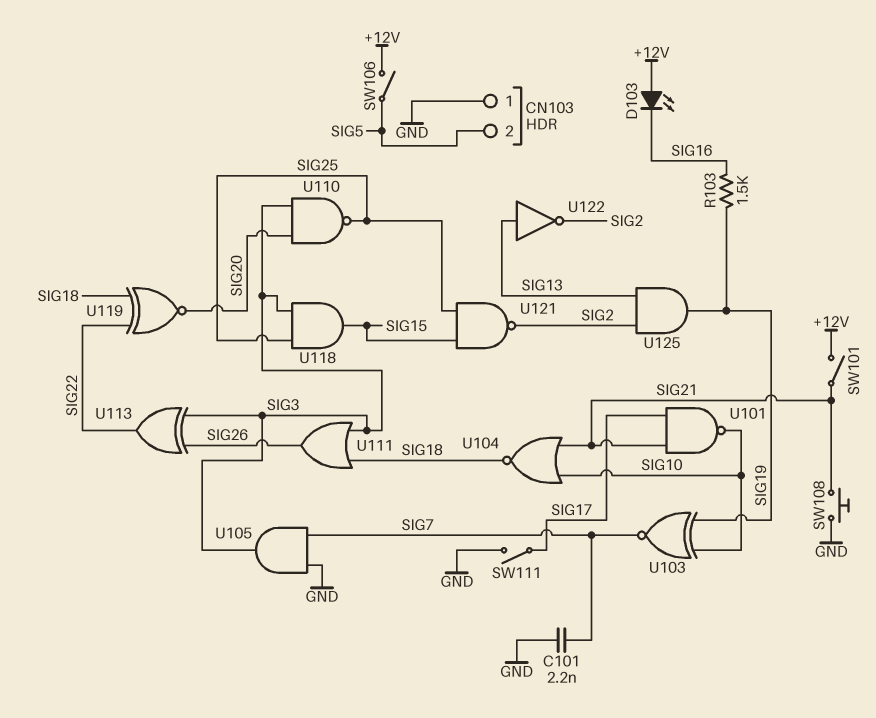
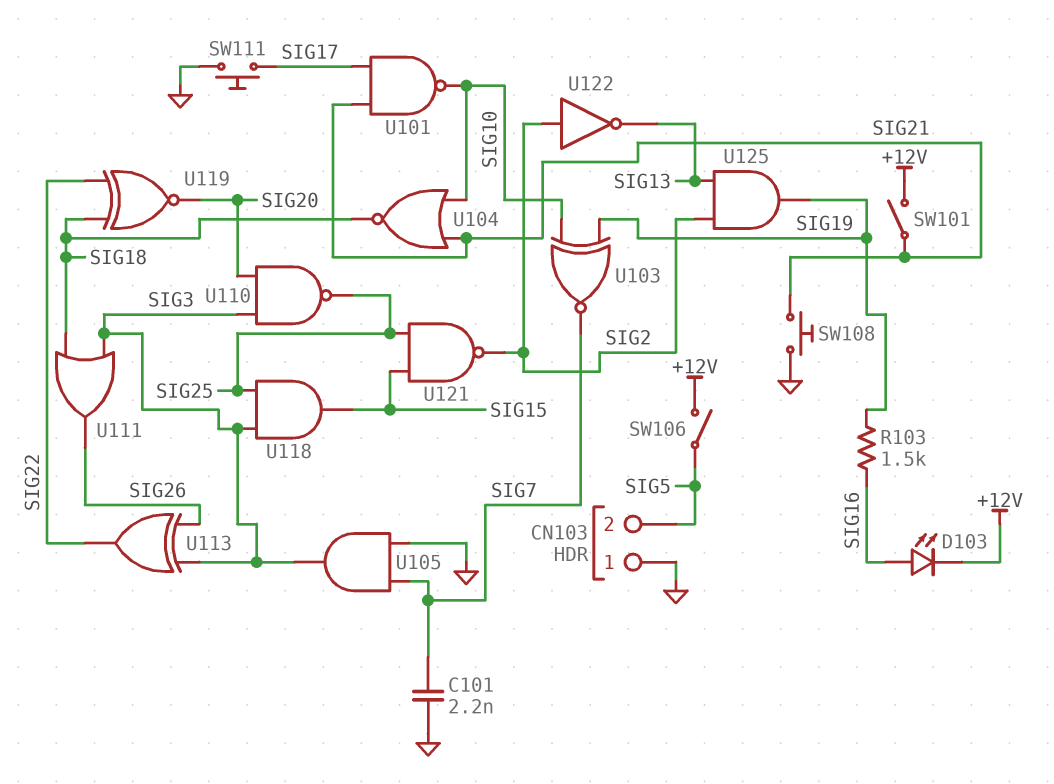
D103: LED (A +12V, K SIG16) -> LED (A SIG16, K +12V)
SW111: switch (GND, SIG17) -> button (GND, SIG17)
U122: NOT (in SIG13, out SIG2) -> NOT (in SIG2, out SIG13)

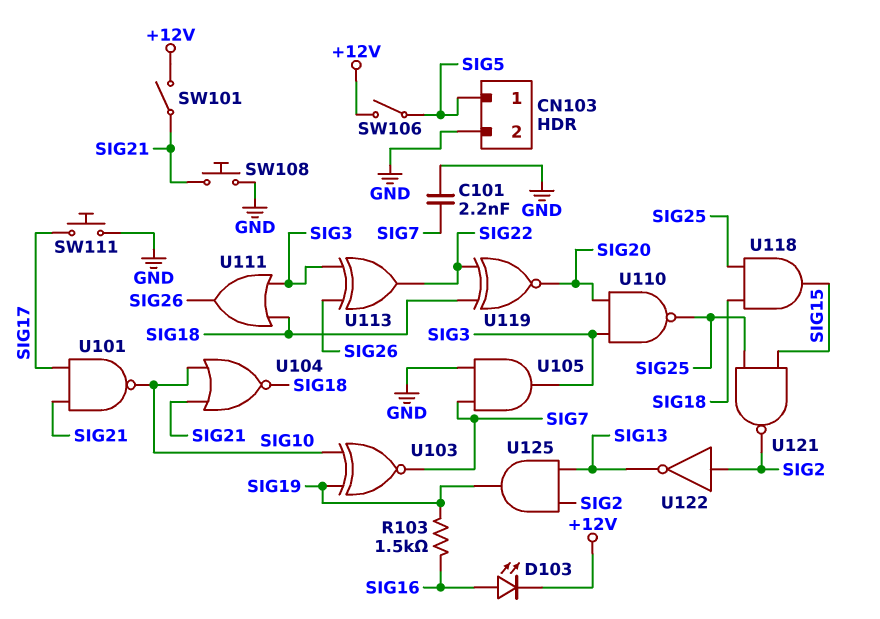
CN103 pin 1: GND -> SIG5
CN103 pin 2: SIG5 -> GND
U118: AND (in SIG3, in SIG25, out SIG15) -> AND (in SIG18, in SIG25, out SIG15)

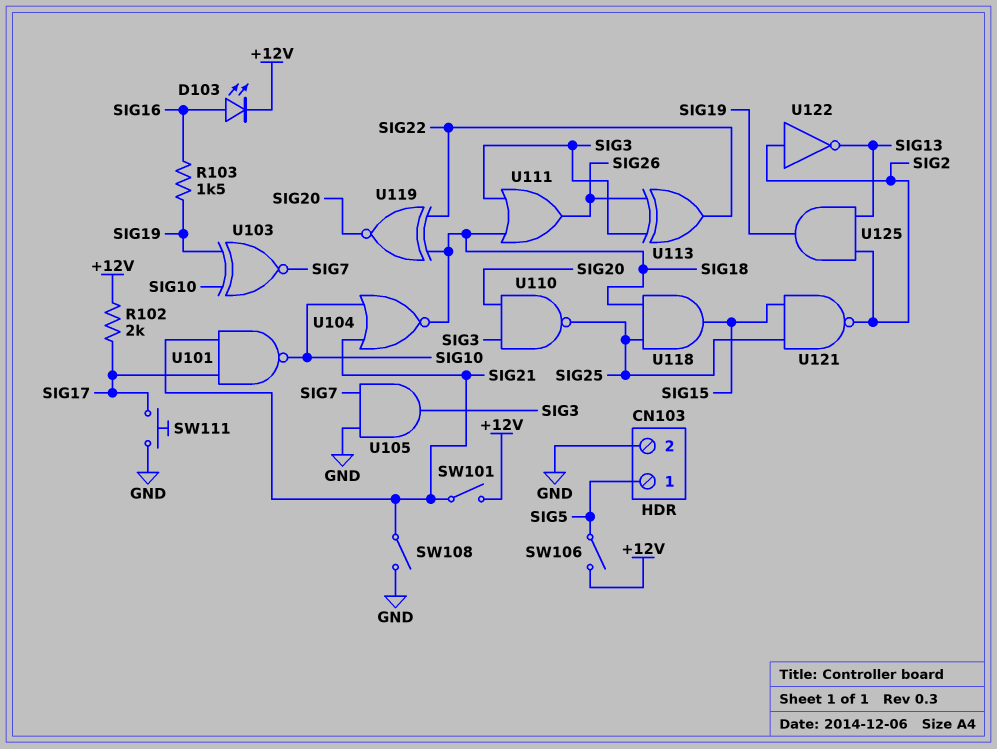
C101: 2.2nF (GND, SIG7) -> none
R102: none -> 2k (+12V, SIG17)
SW108: button (GND, SIG21) -> switch (GND, SIG21)

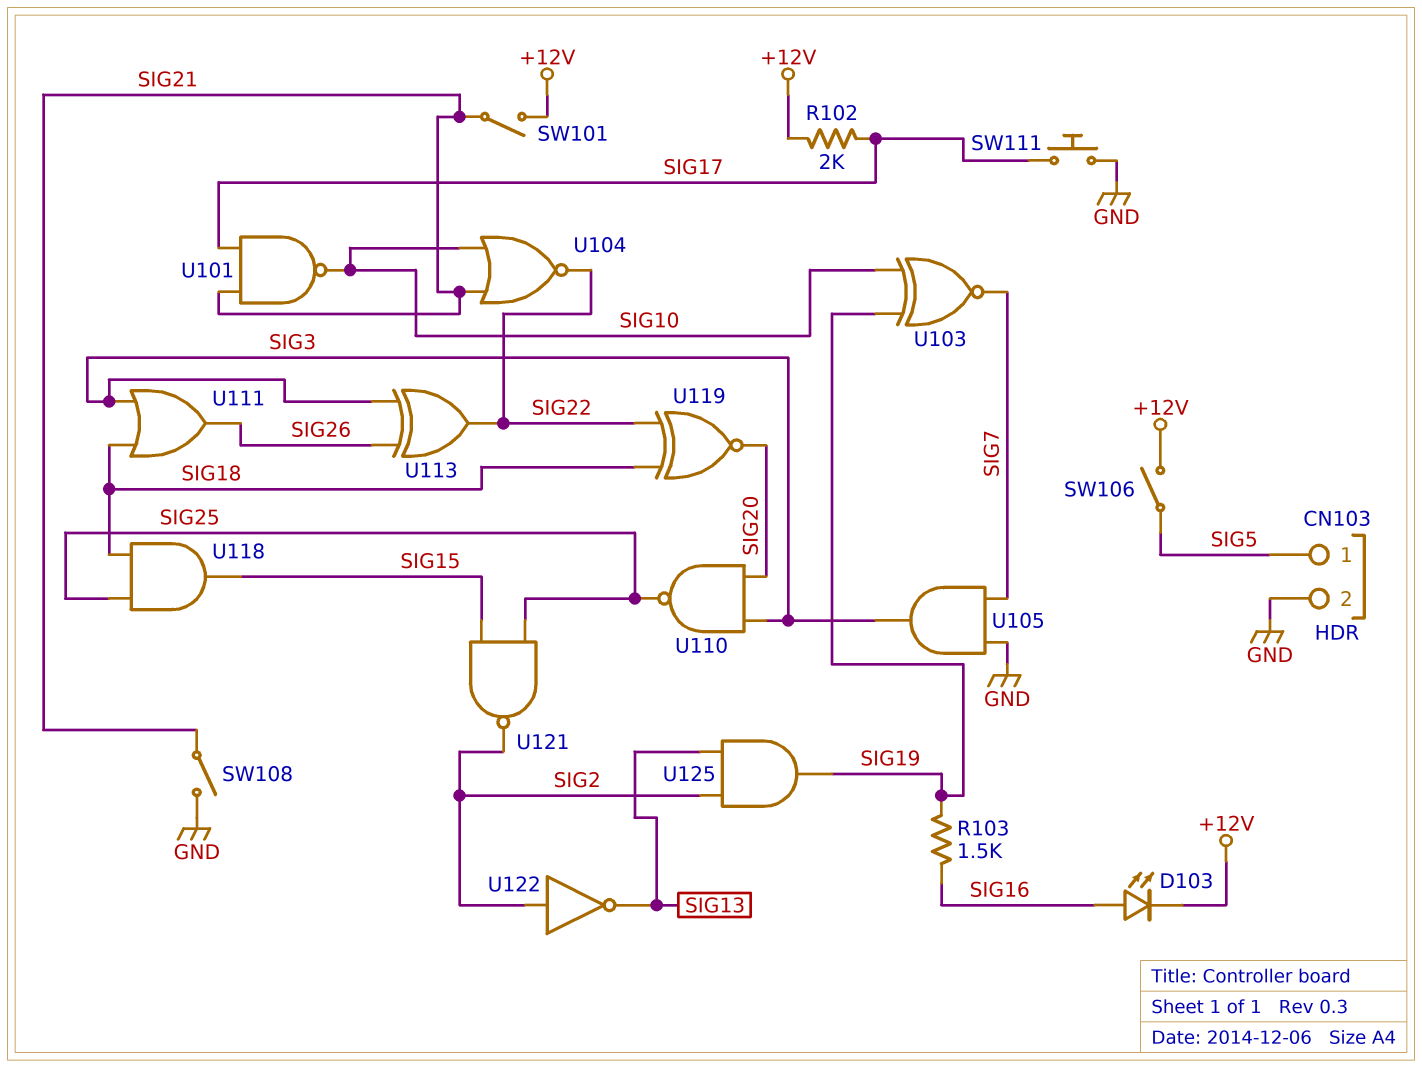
U104: NOR (in SIG10, in SIG21, out SIG18) -> NOR (in SIG10, in SIG21, out SIG22)

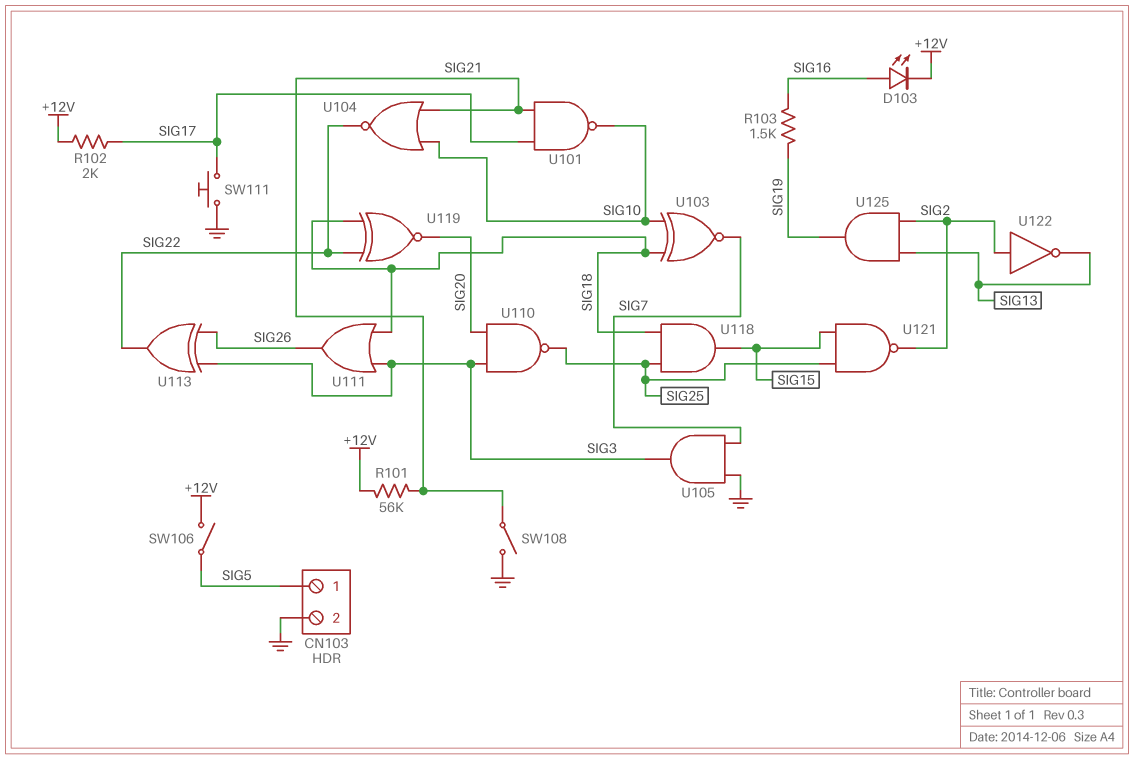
R101: none -> 56k (+12V, SIG21)
SW101: switch (+12V, SIG21) -> none
U103: XNOR (in SIG10, in SIG19, out SIG7) -> XNOR (in SIG10, in SIG18, out SIG7)

